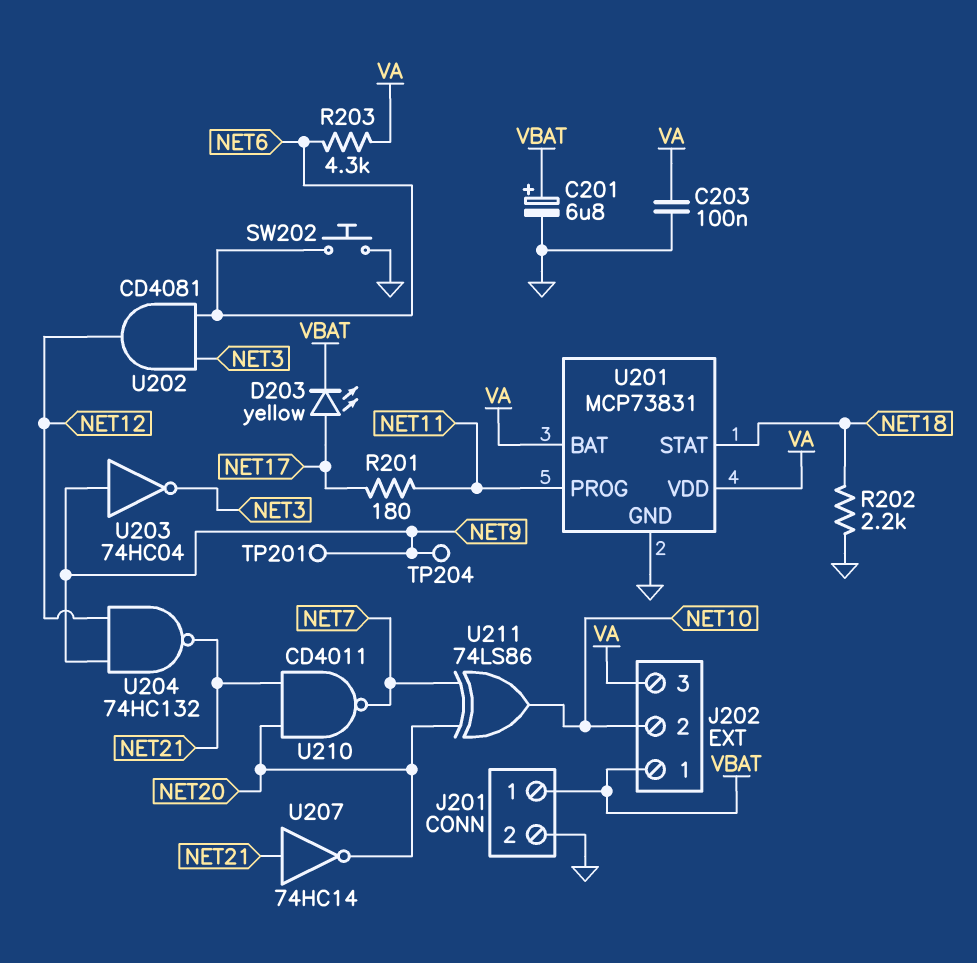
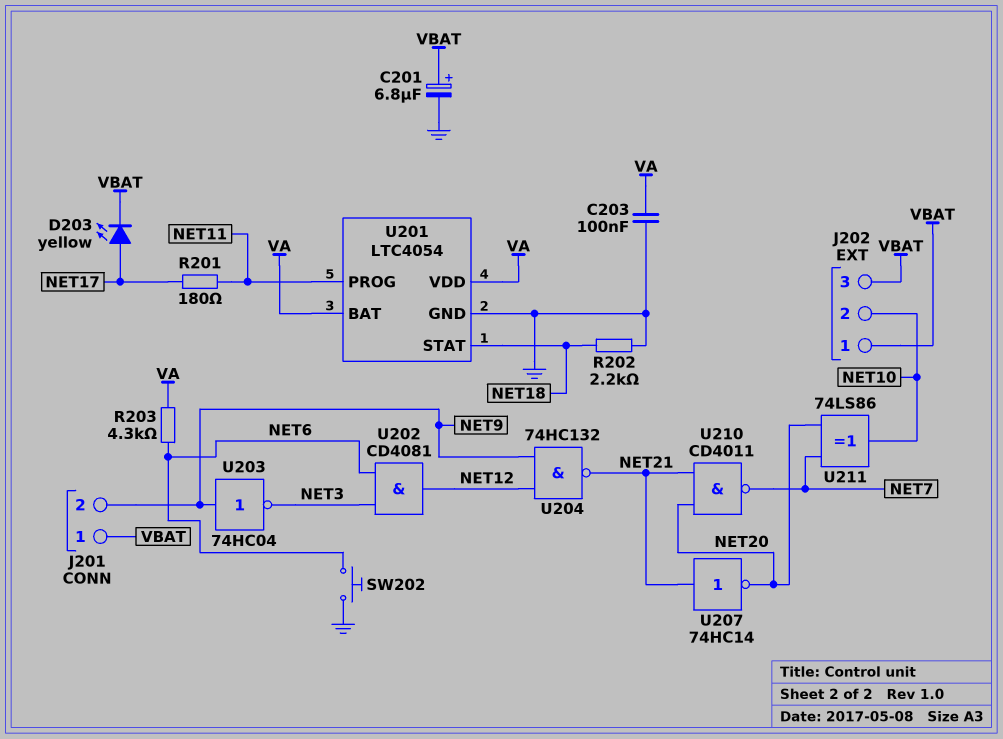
J201 pin 2: GND -> NET9
J202 pin 3: VA -> VBAT
TP201: test point (NET9) -> none
TP204: test point (NET9) -> none
U201: MCP73831 -> LTC4054

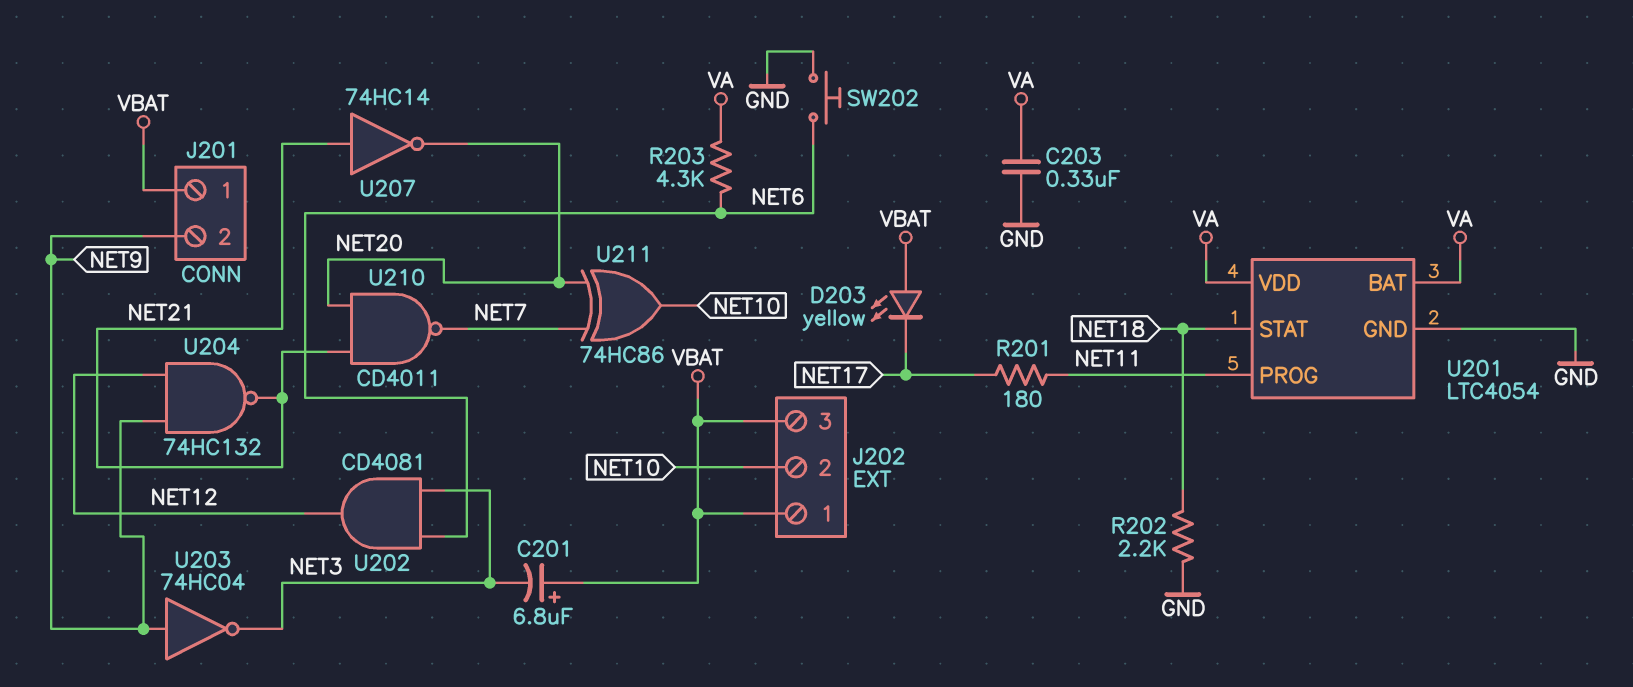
C201: 6.8uF (plus VBAT, minus GND) -> 6.8uF (plus VBAT, minus NET3)
C203: 100nF (GND, VA) -> 330nF (GND, VA)
D203: LED yellow (A NET17, K VBAT) -> LED yellow (A VBAT, K NET17)
U211: XOR 74LS86 (in NET7, in NET20, out NET10) -> XOR 74HC86 (in NET7, in NET20, out NET10)

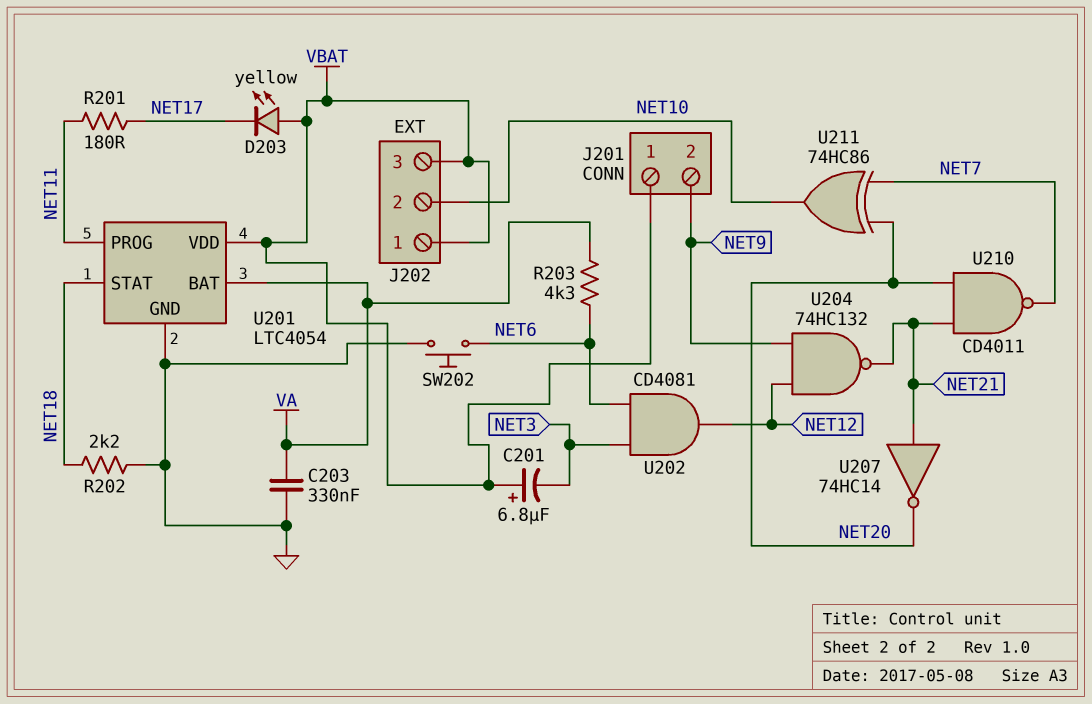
U201 pin VDD: VA -> VBAT
U203: NOT 74HC04 (in NET9, out NET3) -> none

